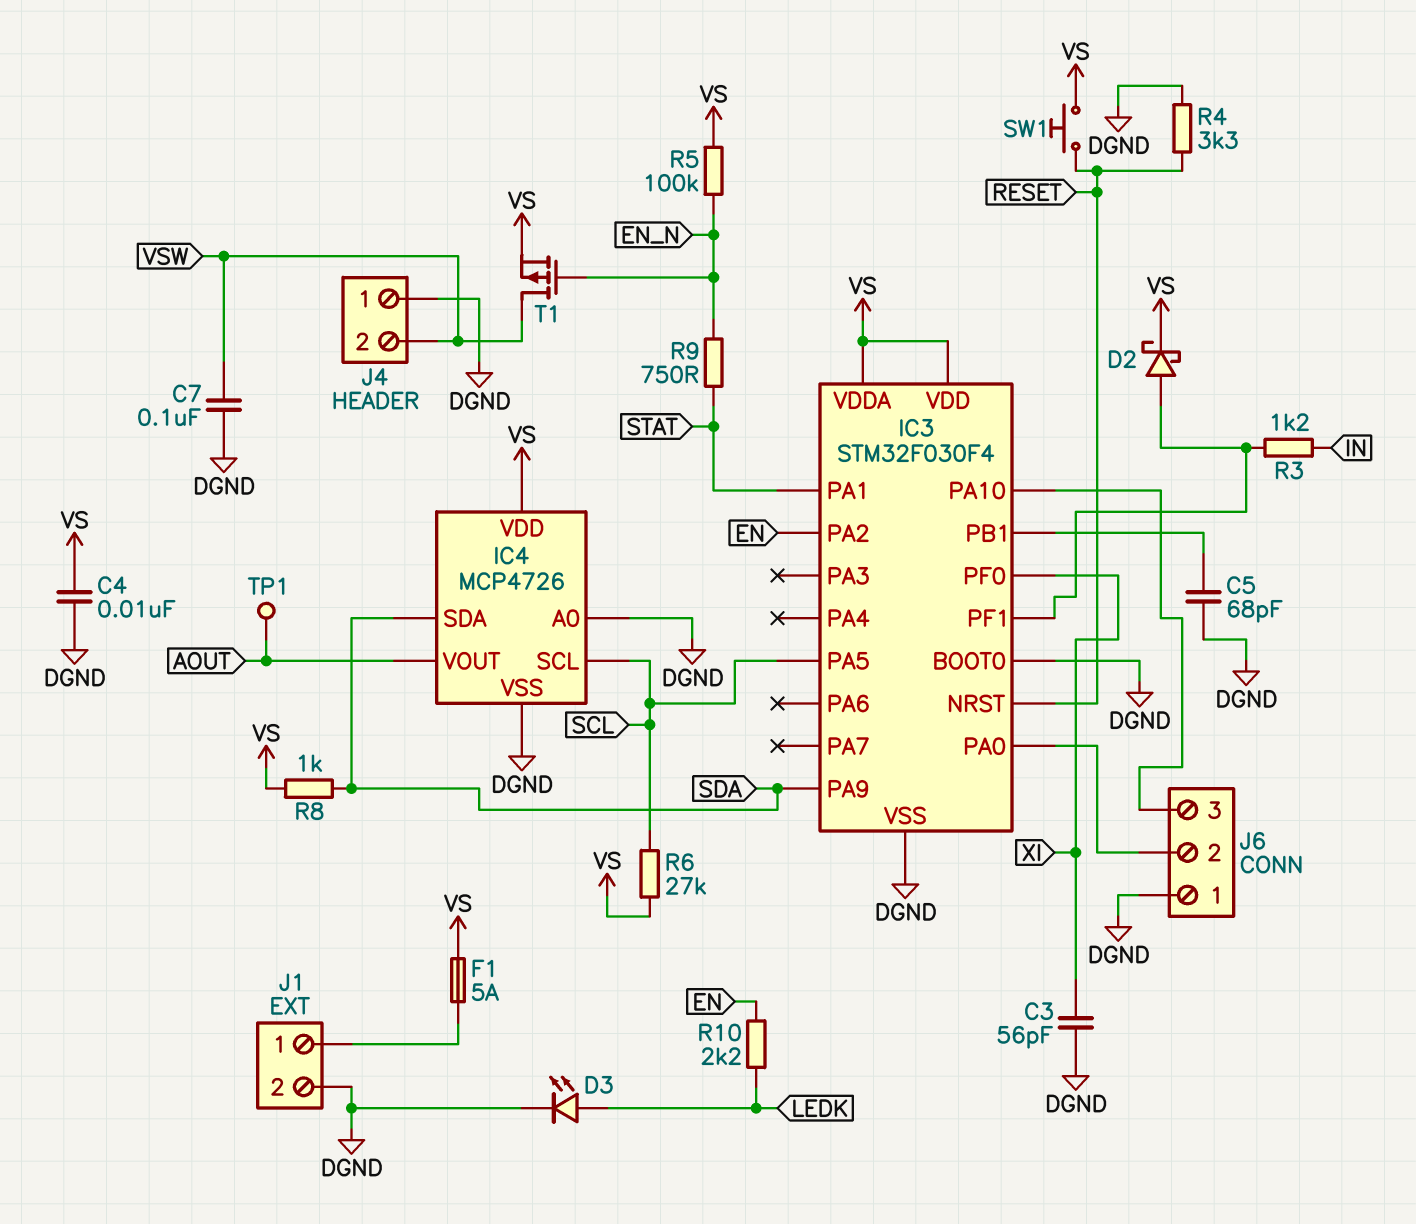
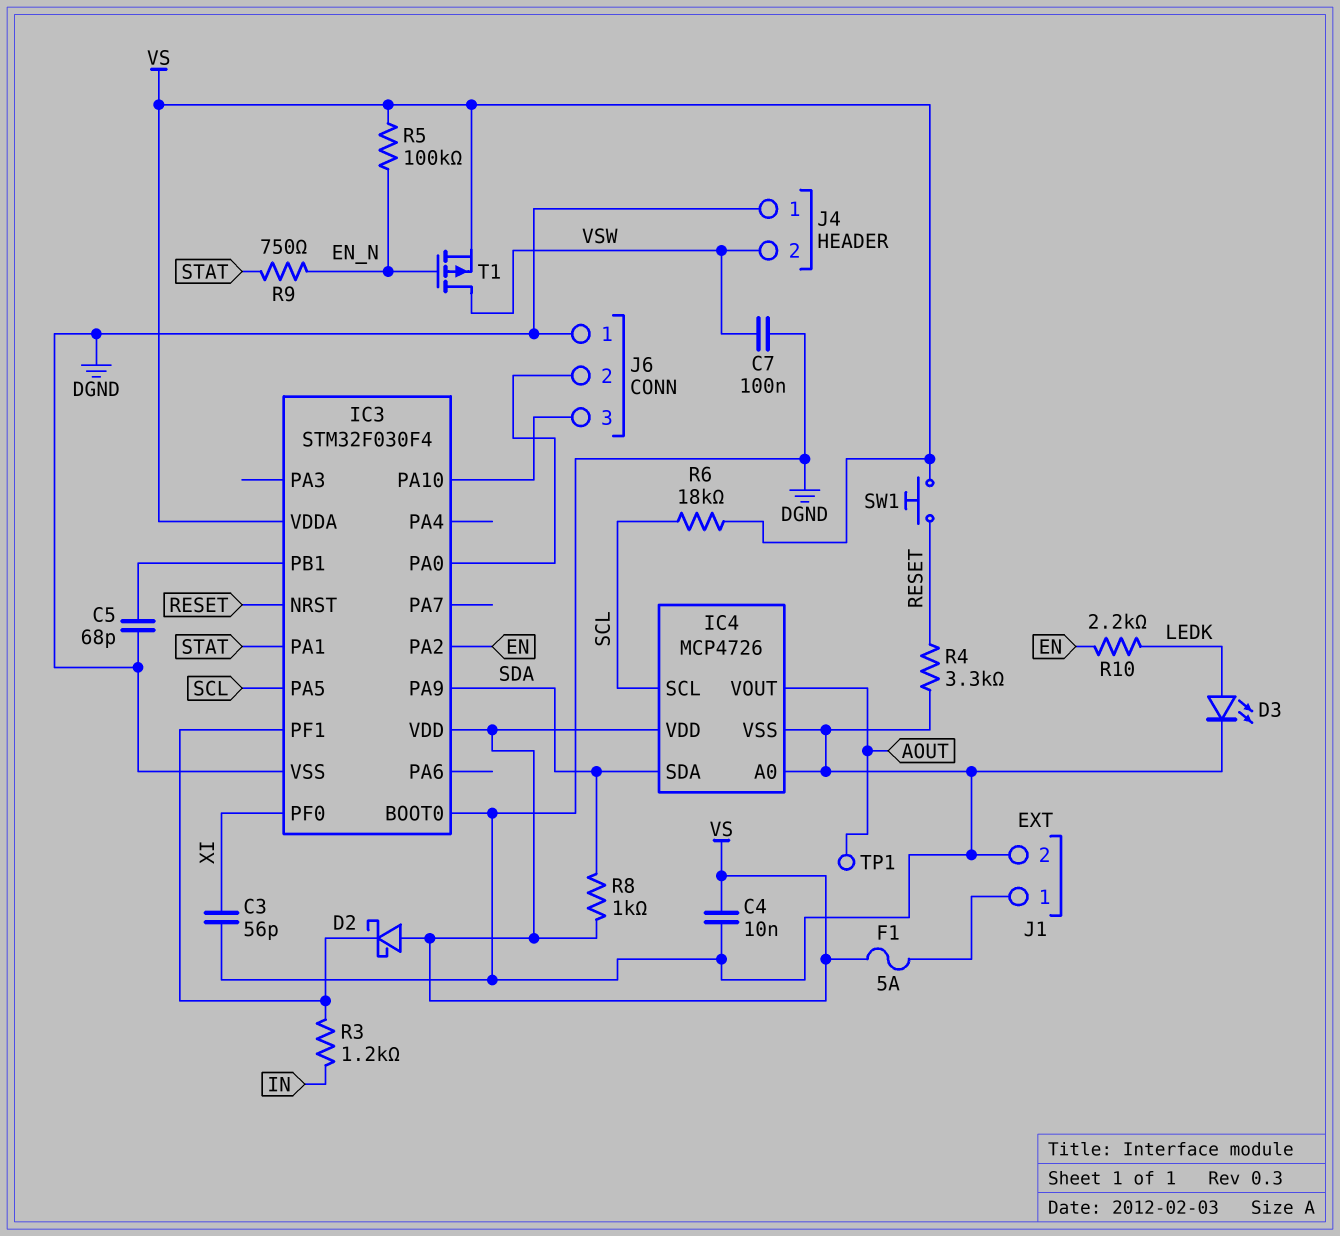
D2: schottky (A IC3/PF1, K VS) -> schottky (A VS, K IC3/PF1)
R6: 27k (SCL, VS) -> 18k (SCL, VS)

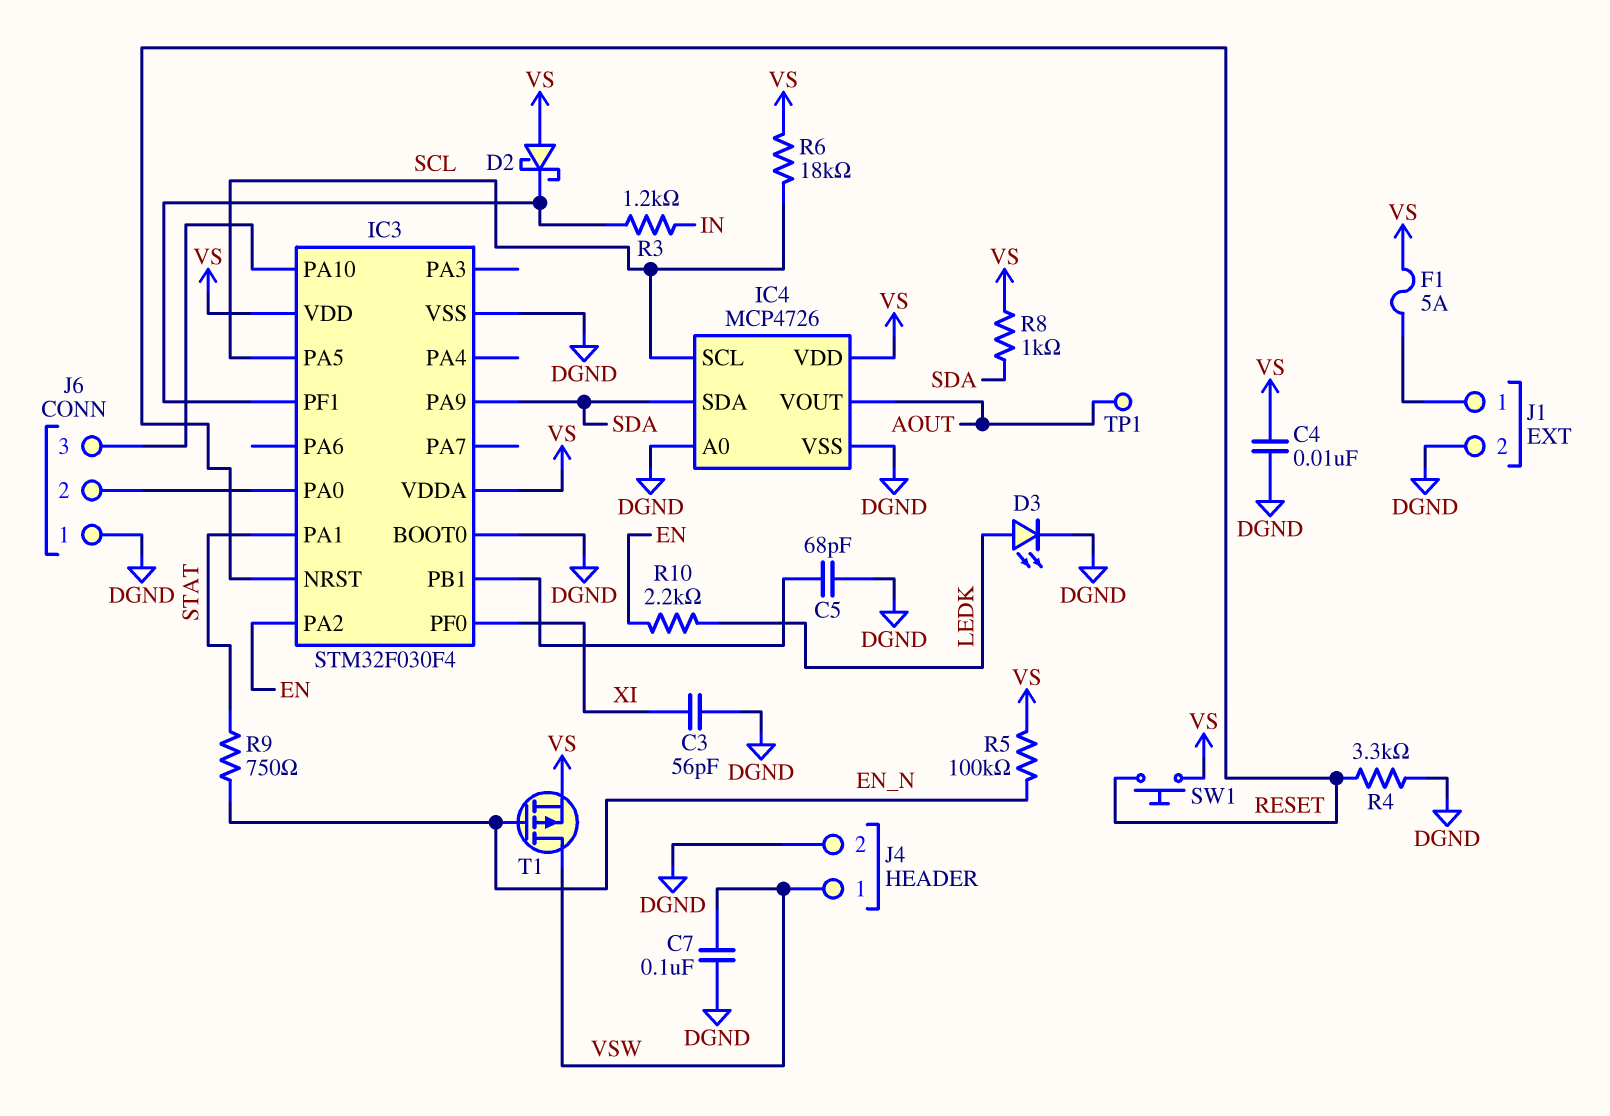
J4 pin 1: DGND -> VSW
J4 pin 2: VSW -> DGND

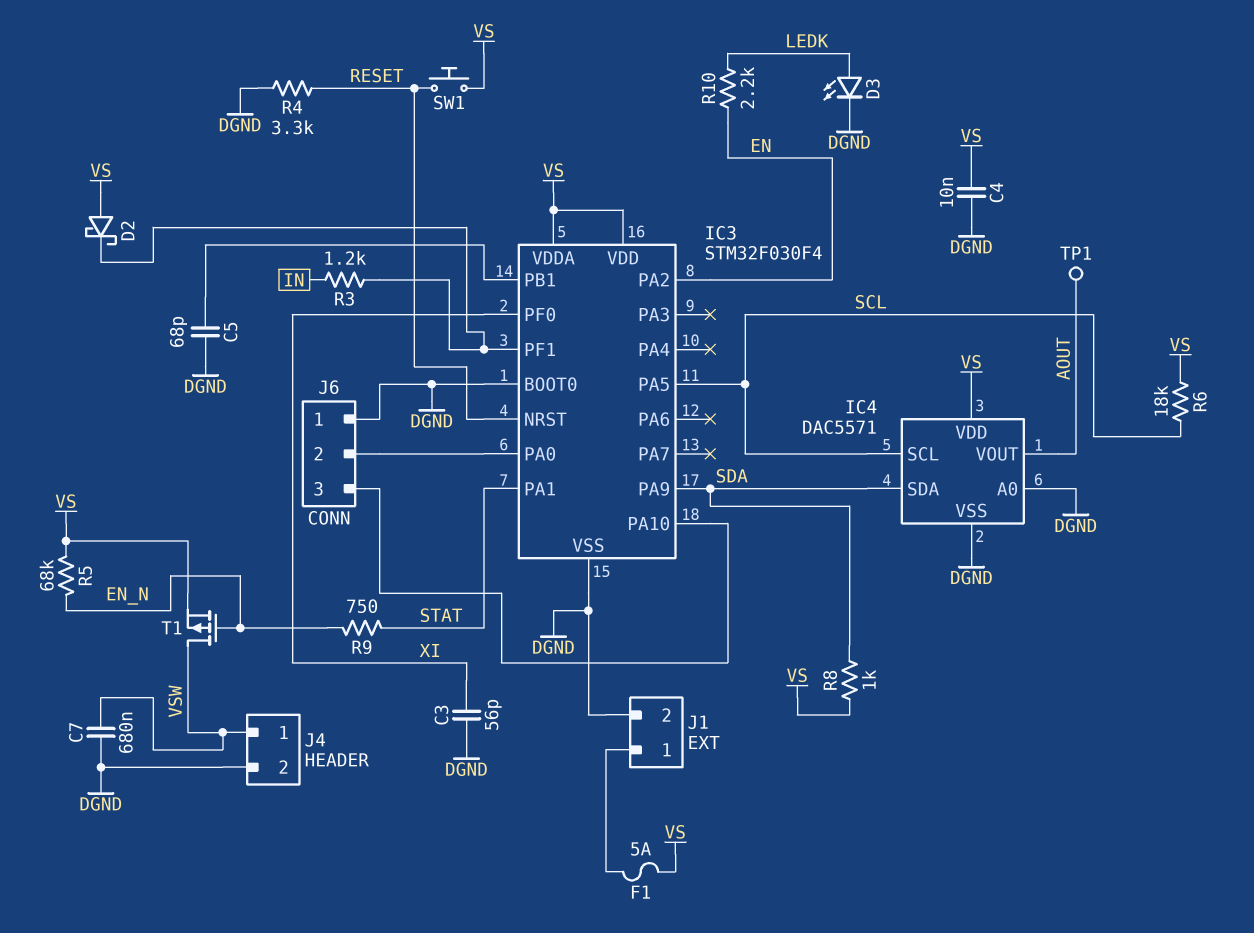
C7: 100nF (DGND, VSW) -> 680nF (DGND, VSW)
IC4: MCP4726 -> DAC5571
R5: 100k (EN_N, VS) -> 68k (EN_N, VS)

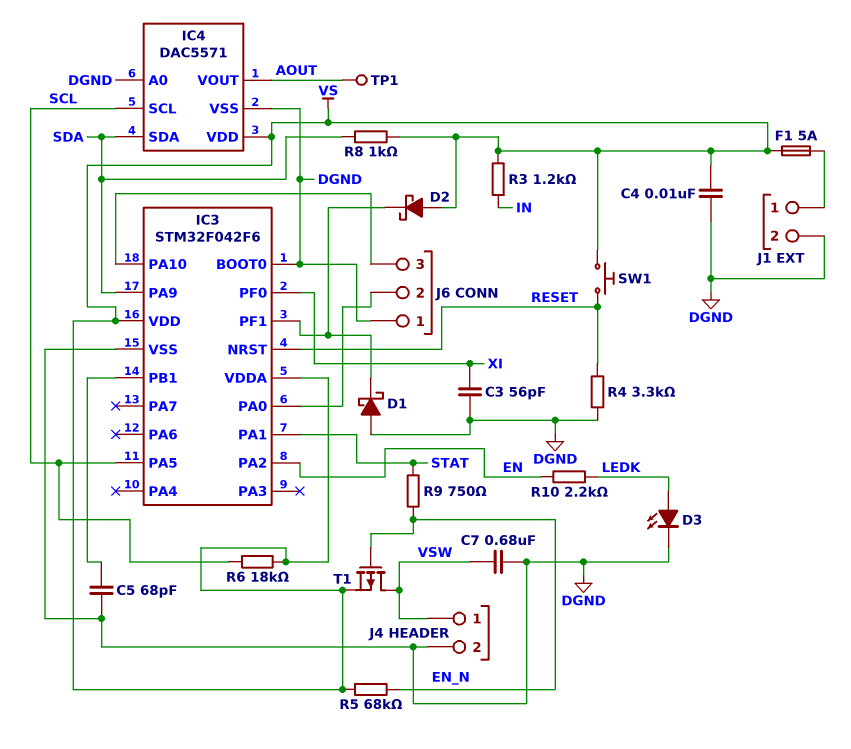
D1: none -> schottky (A DGND, K IC3/PF1)
IC3: STM32F030F4 -> STM32F042F6
R3: 1.2k (IC3/PF1, IN) -> 1.2k (IN, VS)

